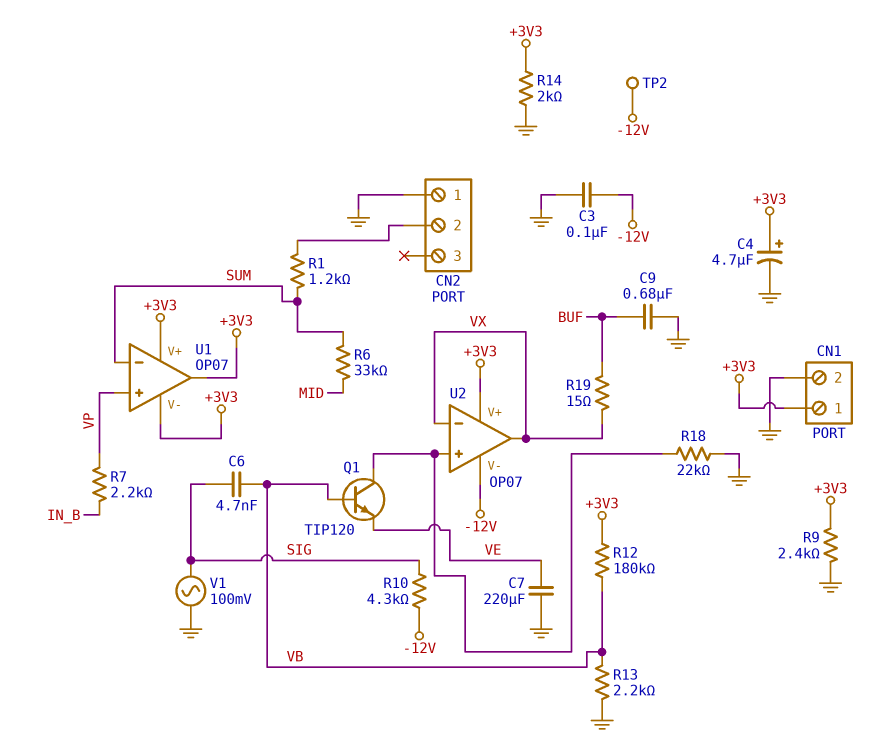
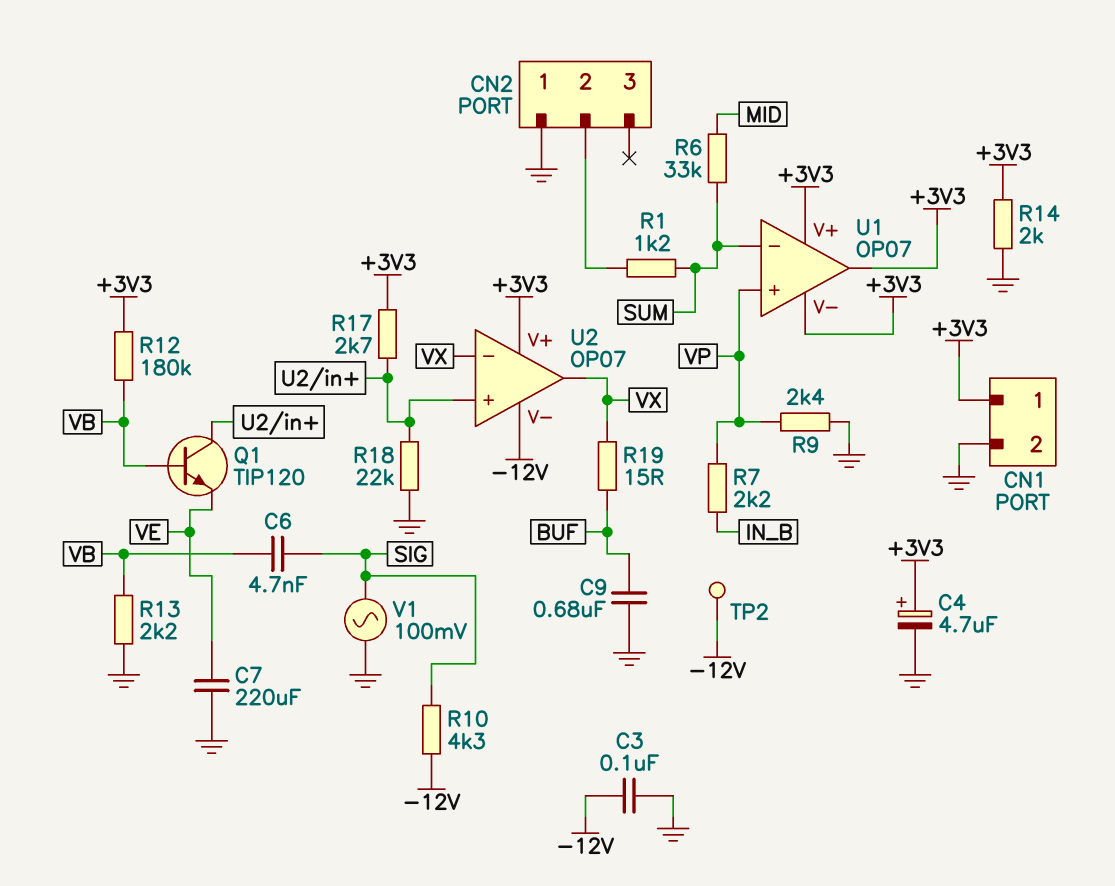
R9: 2.4k (+3V3, GND) -> 2.4k (GND, VP)
R17: none -> 2.7k (+3V3, U2/in+)

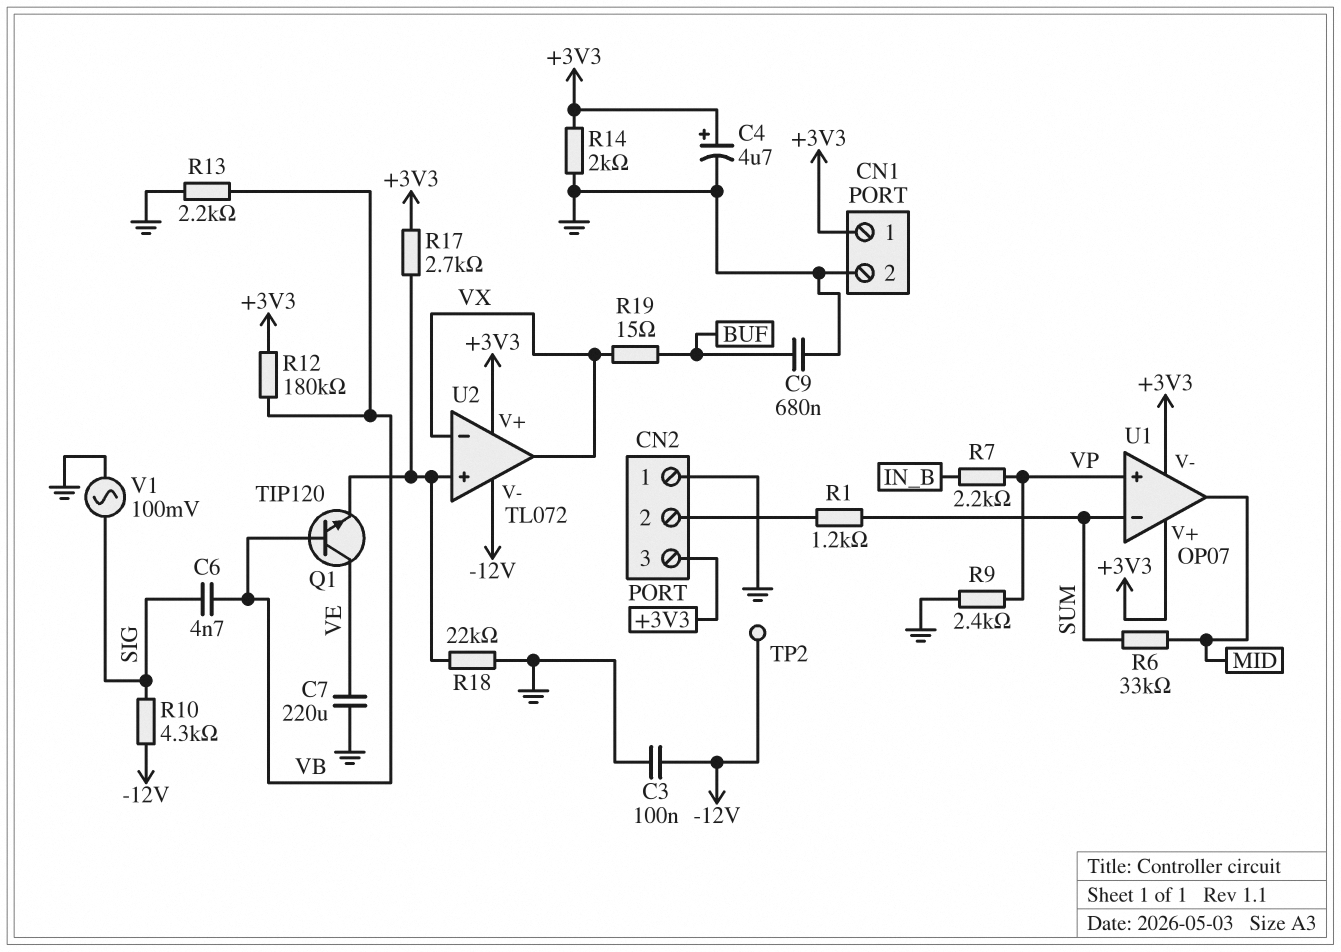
CN2 pin 3: none -> +3V3
Q1: NPN TIP120 (B VB, C U2/in+, E VE) -> NPN TIP120 (B VB, C VE, E U2/in+)
U1 pin out: +3V3 -> MID
U2: OP07 -> TL072

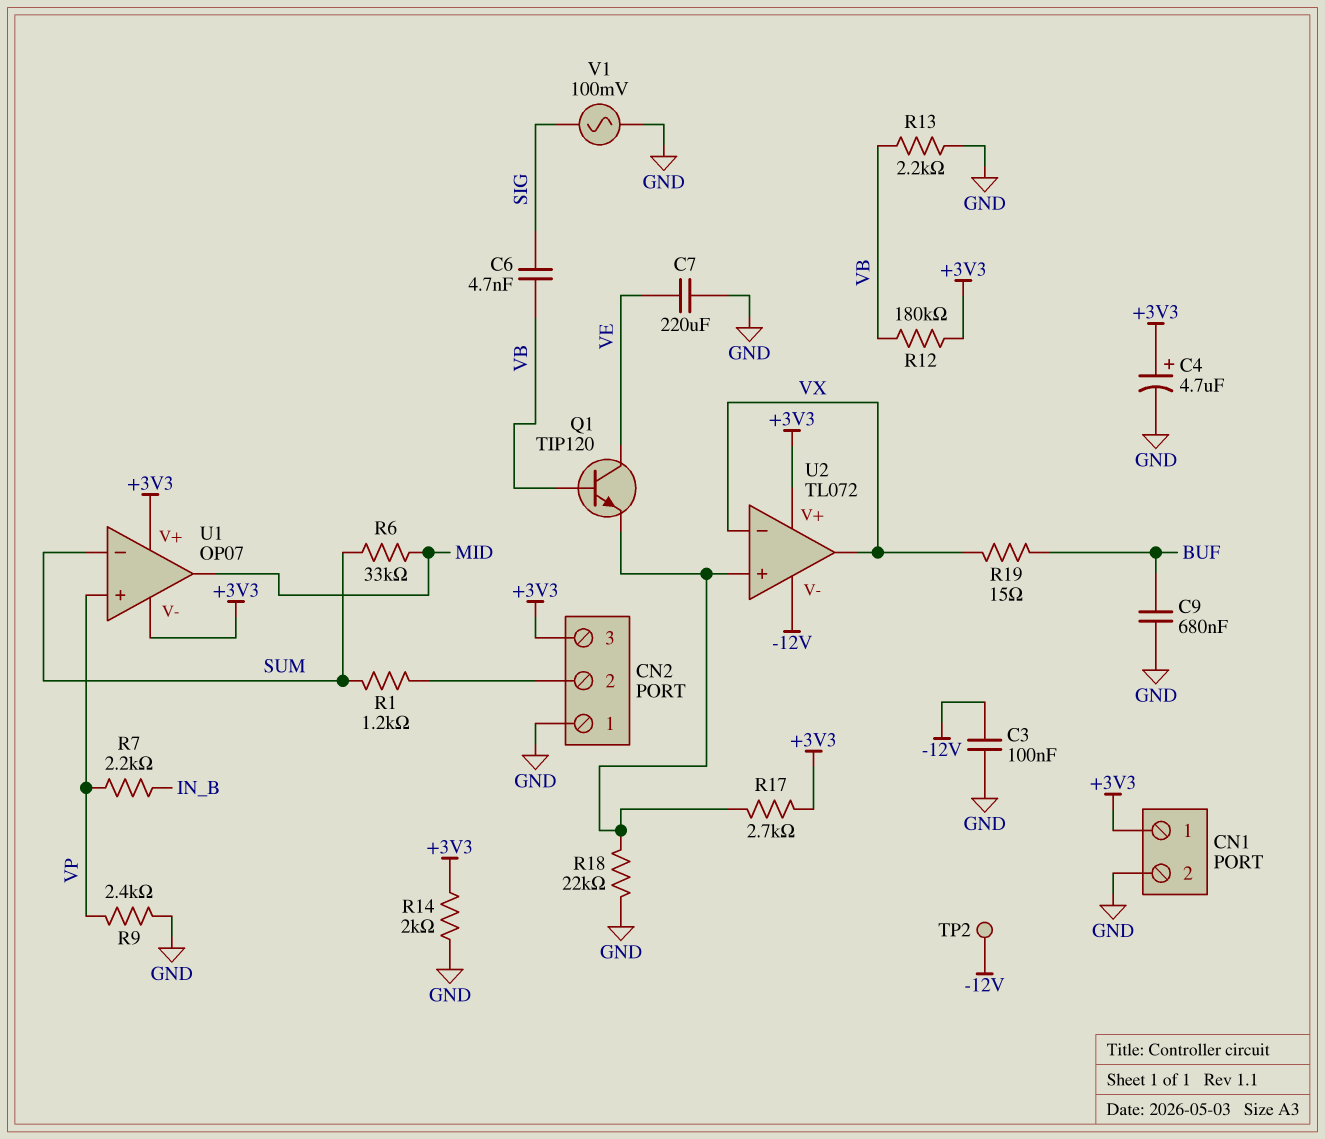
R10: 4.3k (-12V, SIG) -> none

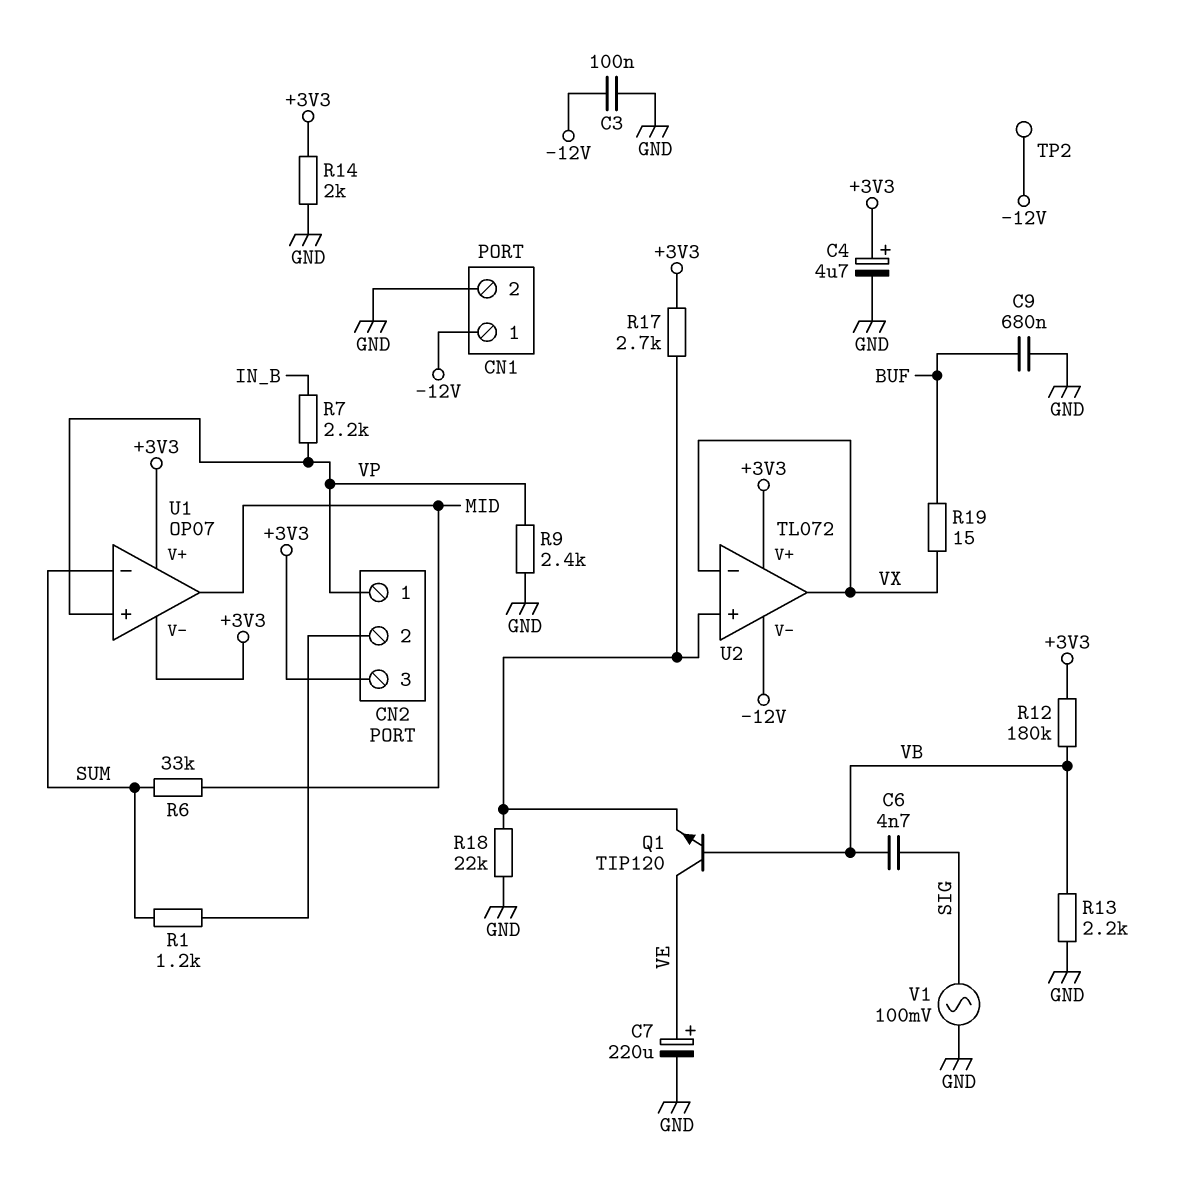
C7: 220uF (GND, VE) -> 220uF (plus VE, minus GND)
CN1 pin 1: +3V3 -> -12V
CN2 pin 1: GND -> VP

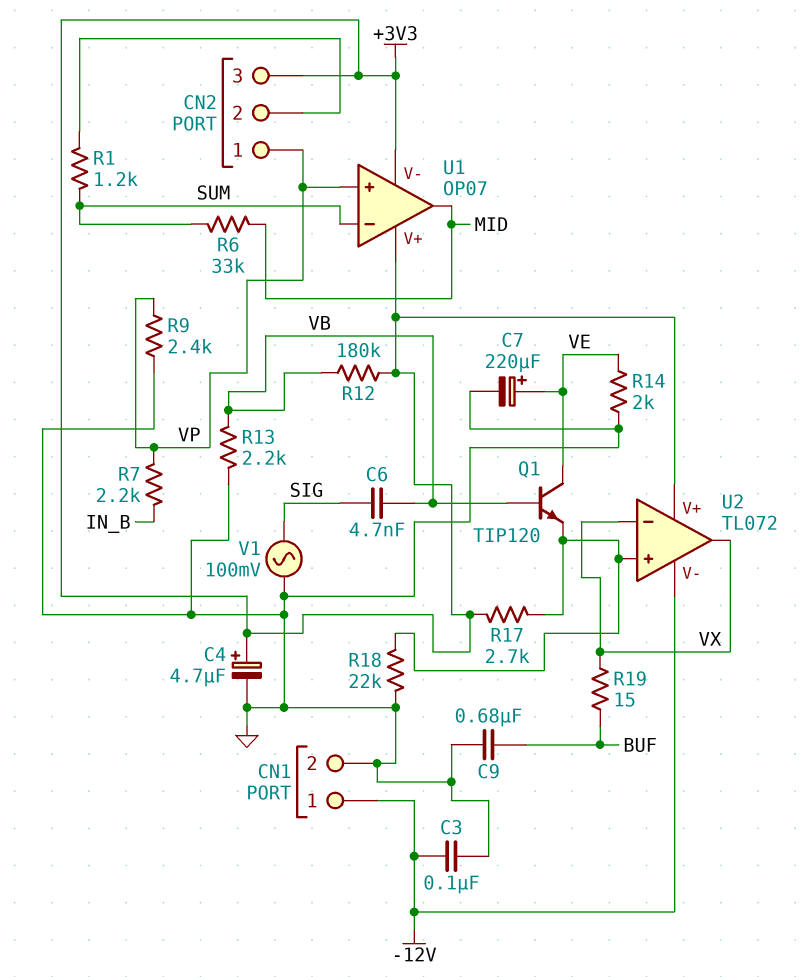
R14: 2k (+3V3, GND) -> 2k (GND, VE)
TP2: test point (-12V) -> none

